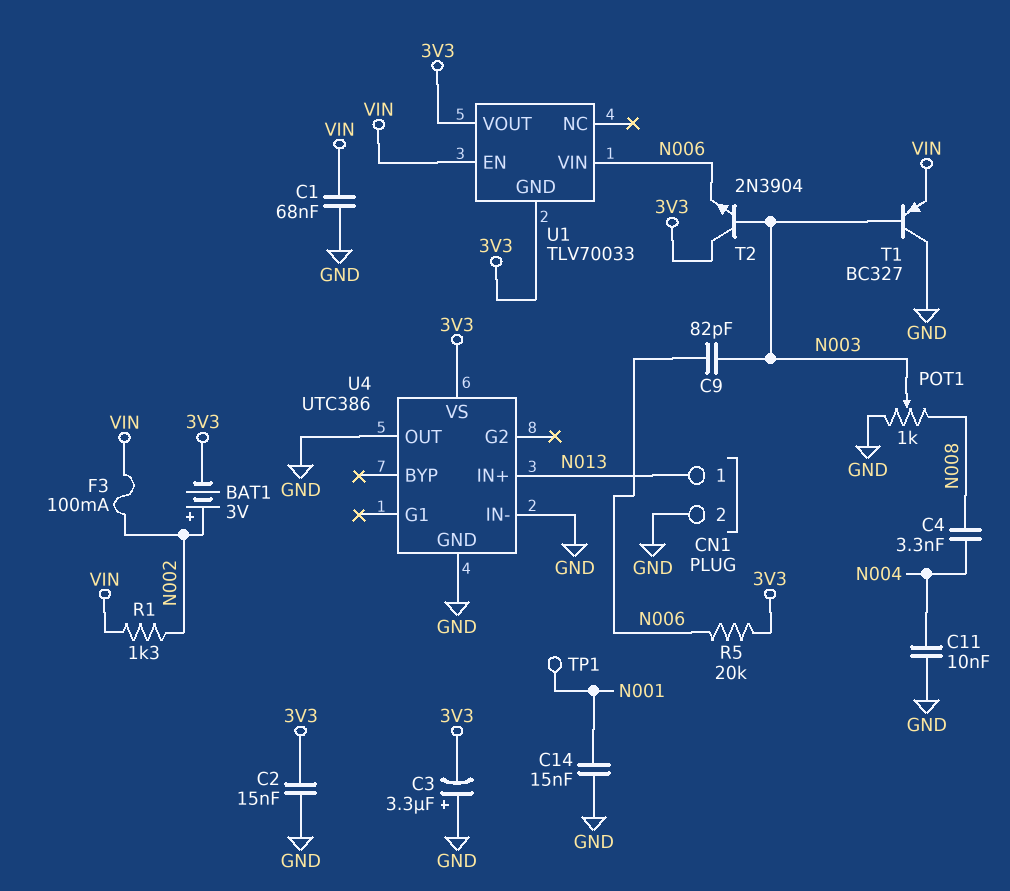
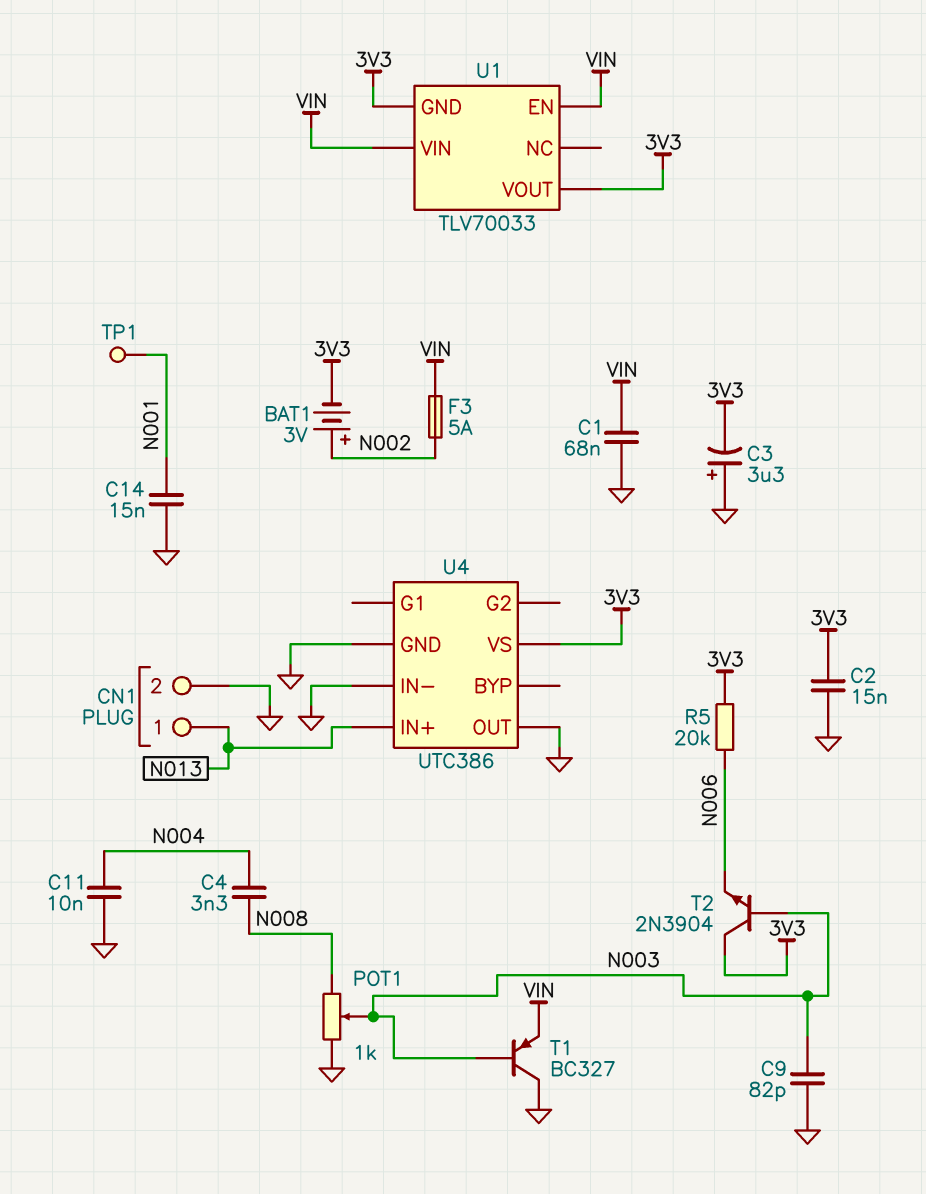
C9: 82pF (N003, N006) -> 82pF (GND, N003)
F3: 100mA (N002, VIN) -> 5A (N002, VIN)
R1: 1.3k (N002, VIN) -> none
U1 pin VIN: N006 -> VIN

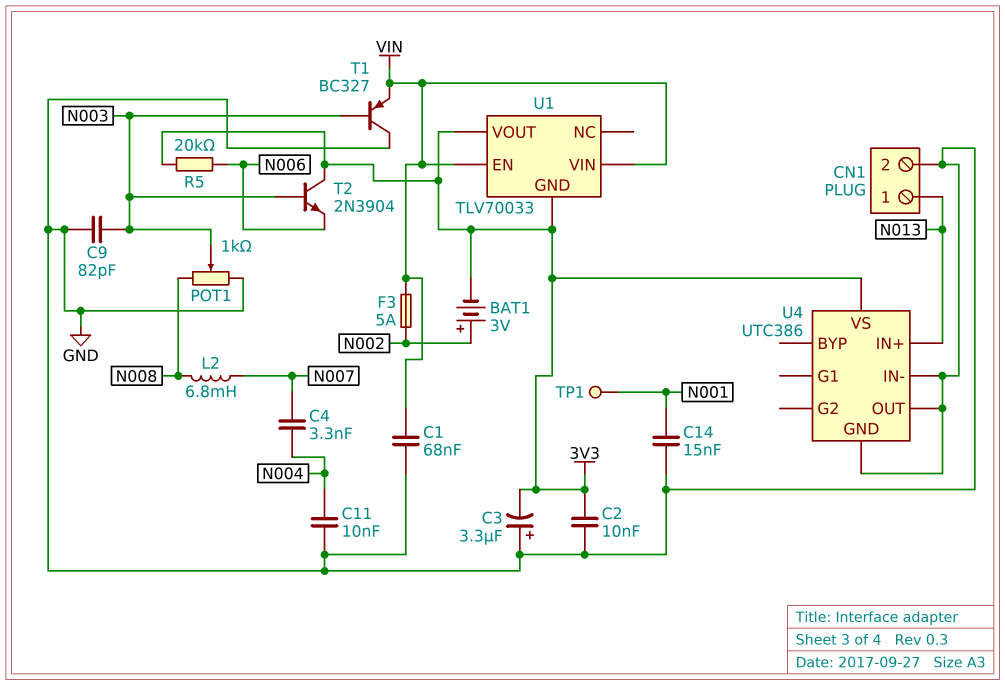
C2: 15nF (3V3, GND) -> 10nF (3V3, GND)
C4: 3.3nF (N004, N008) -> 3.3nF (N004, N007)
L2: none -> 6.8mH (N007, N008)

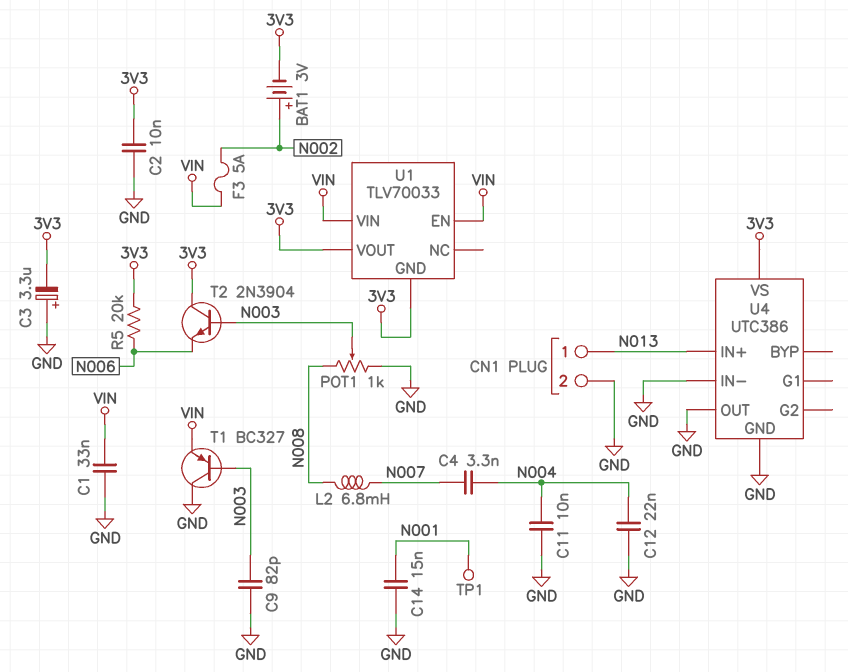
C1: 68nF (GND, VIN) -> 33nF (GND, VIN)
C12: none -> 22nF (GND, N004)

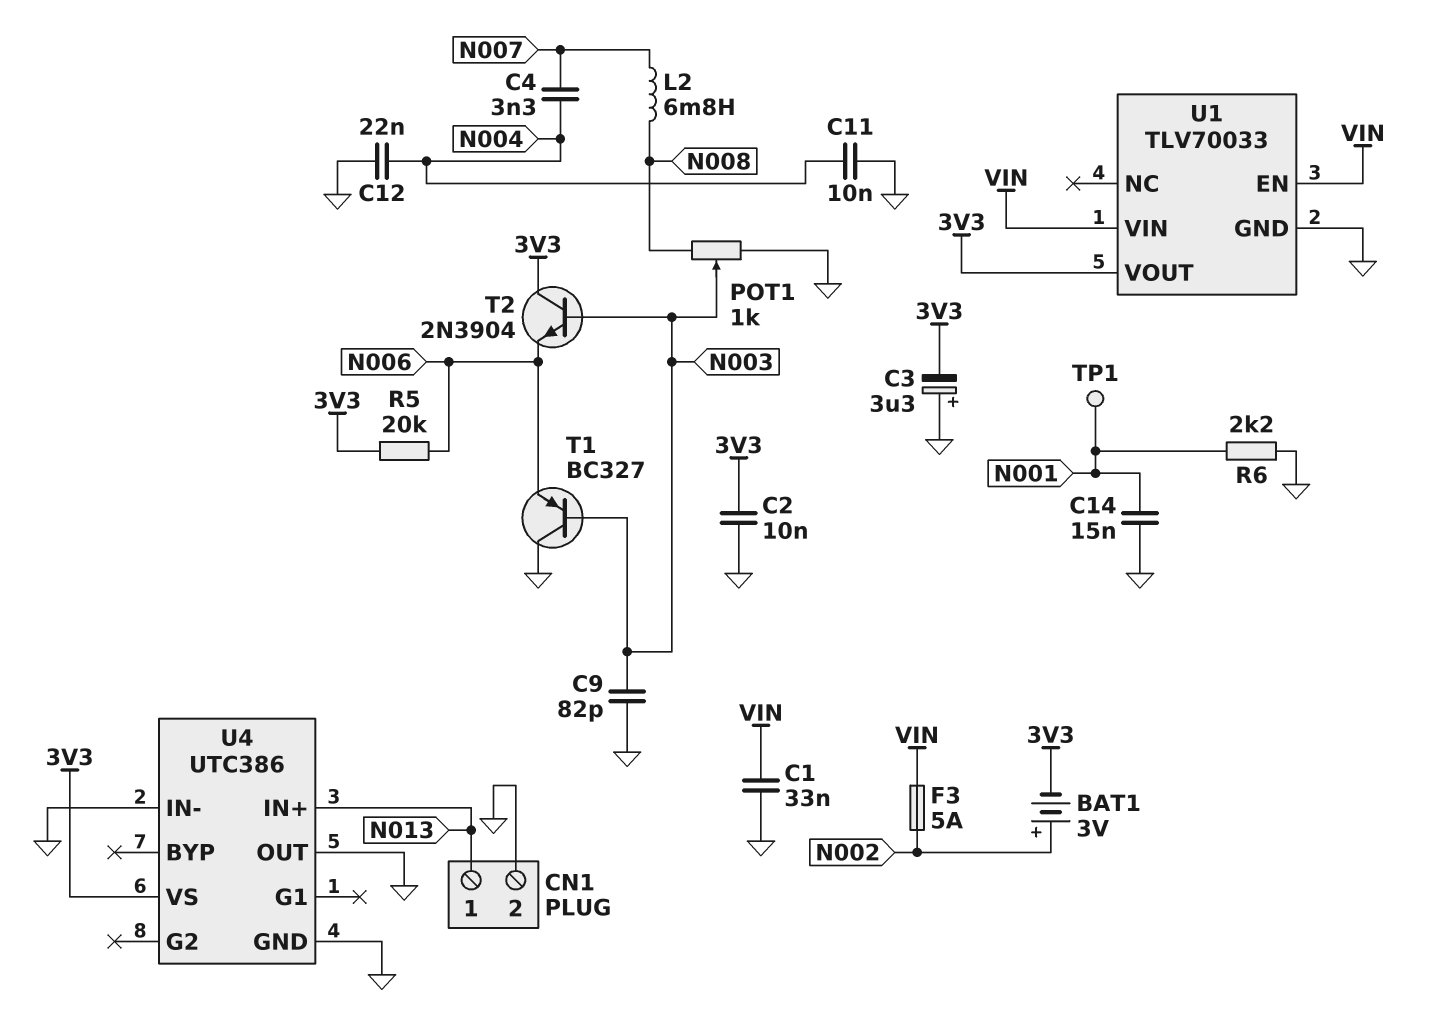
R6: none -> 2.2k (GND, N001)
T1: PNP BC327 (B N003, C GND, E VIN) -> PNP BC327 (B N003, C GND, E N006)
U1 pin GND: 3V3 -> GND

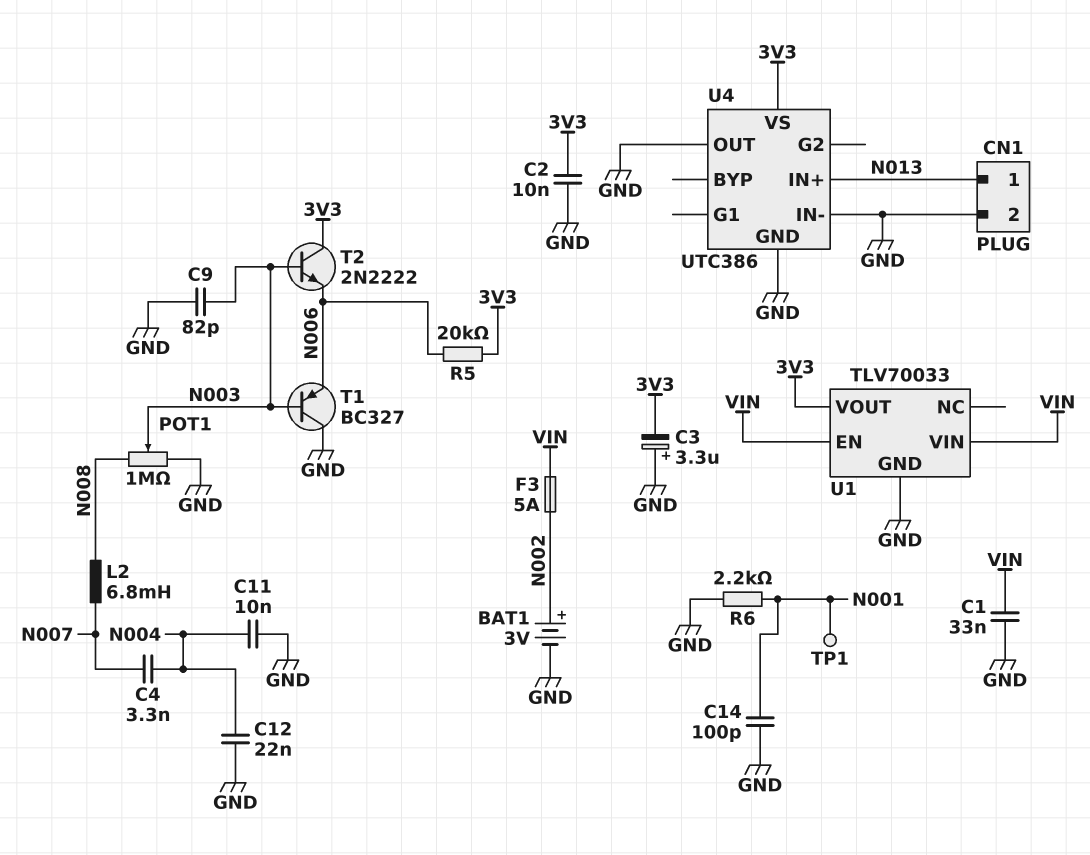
BAT1: 3V (plus N002, minus 3V3) -> 3V (plus N002, minus GND)
C14: 15nF (GND, N001) -> 100pF (GND, N001)
POT1: 1k (GND, N008, wiper N003) -> 1M (GND, N008, wiper N003)
T2: NPN 2N3904 (B N003, C 3V3, E N006) -> NPN 2N2222 (B N003, C 3V3, E N006)

